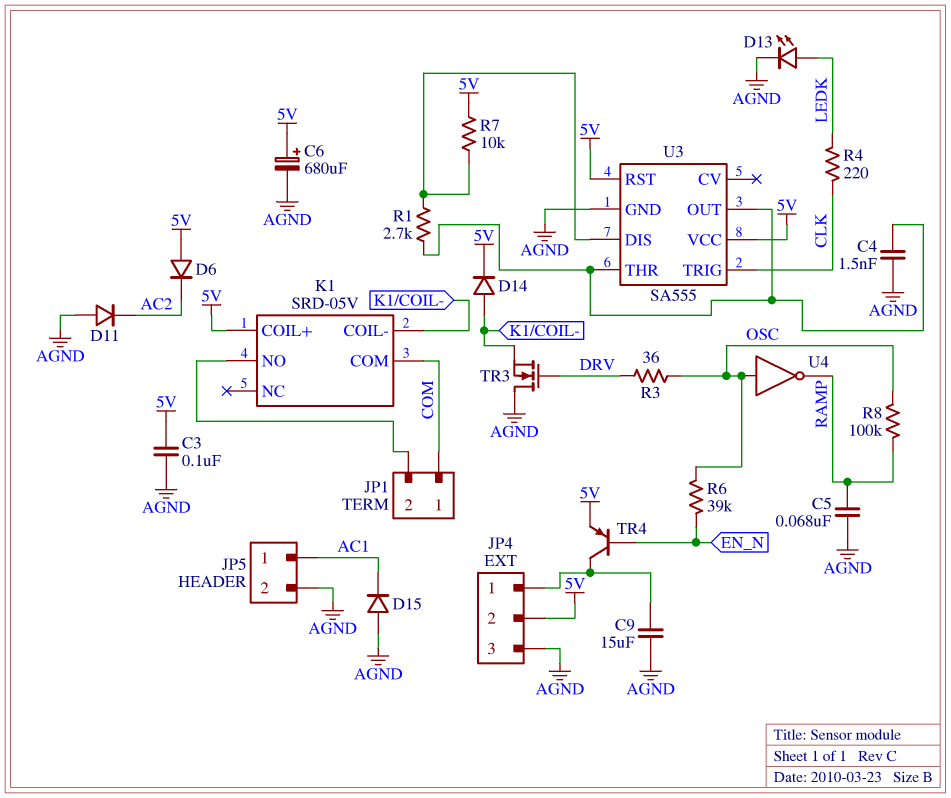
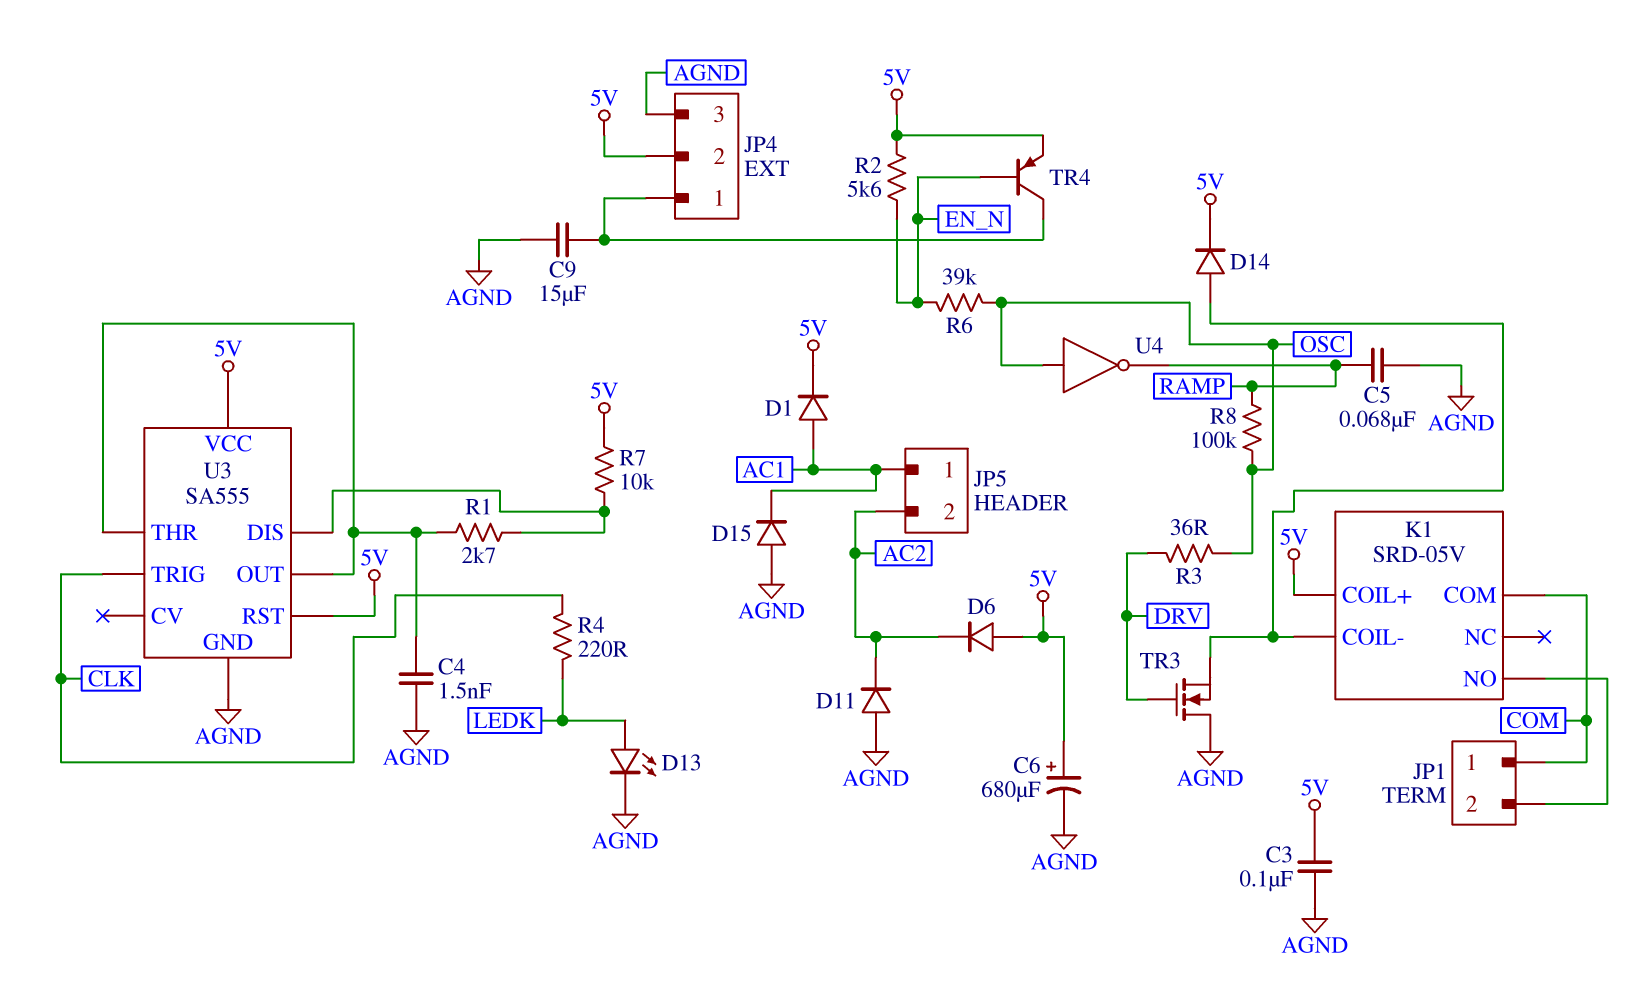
D1: none -> diode (A AC1, K 5V)
JP5 pin 2: AGND -> AC2
R2: none -> 5.6k (5V, EN_N)

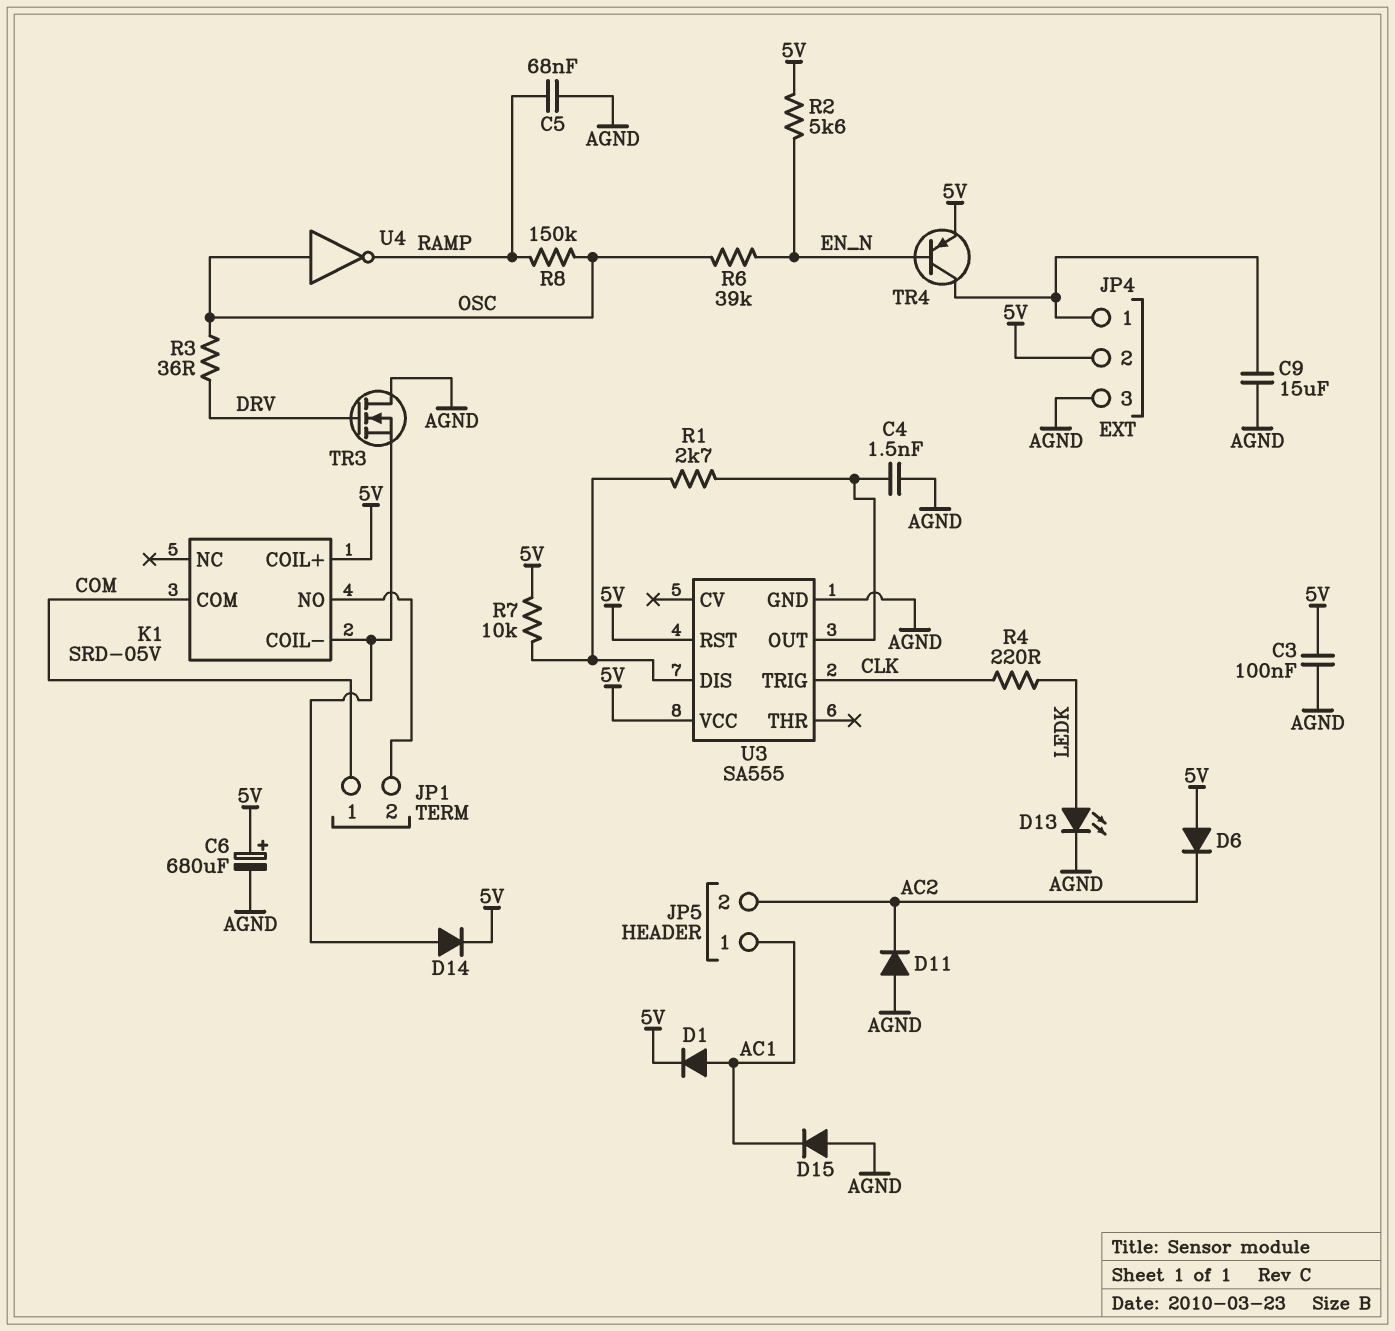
R8: 100k (OSC, RAMP) -> 150k (OSC, RAMP)
U3 pin THR: U3/OUT -> none

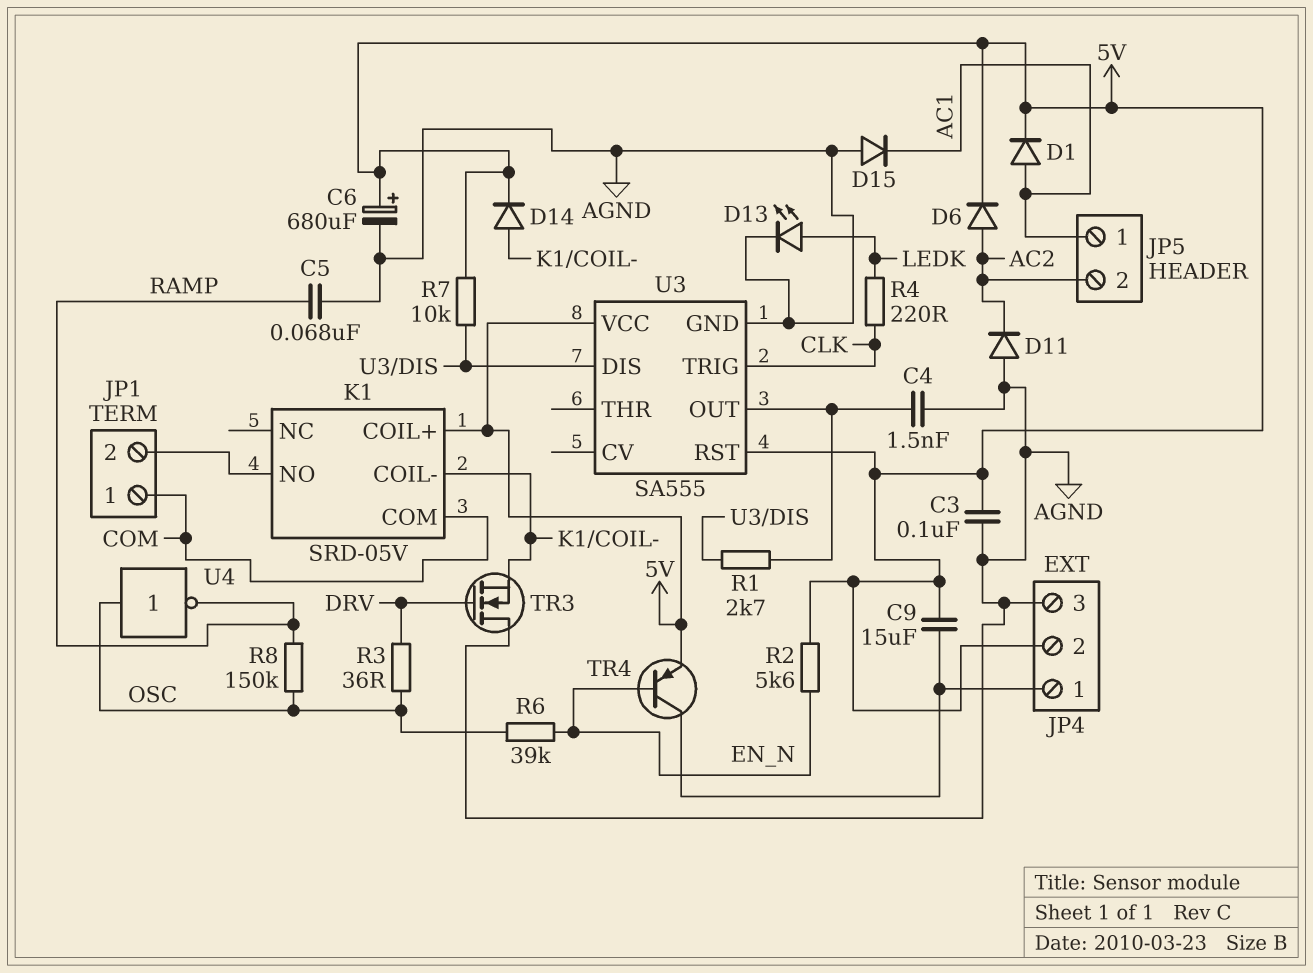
C9: 15uF (AGND, JP4/1) -> 15uF (5V, JP4/1)
D6: diode (A 5V, K AC2) -> diode (A AC2, K 5V)

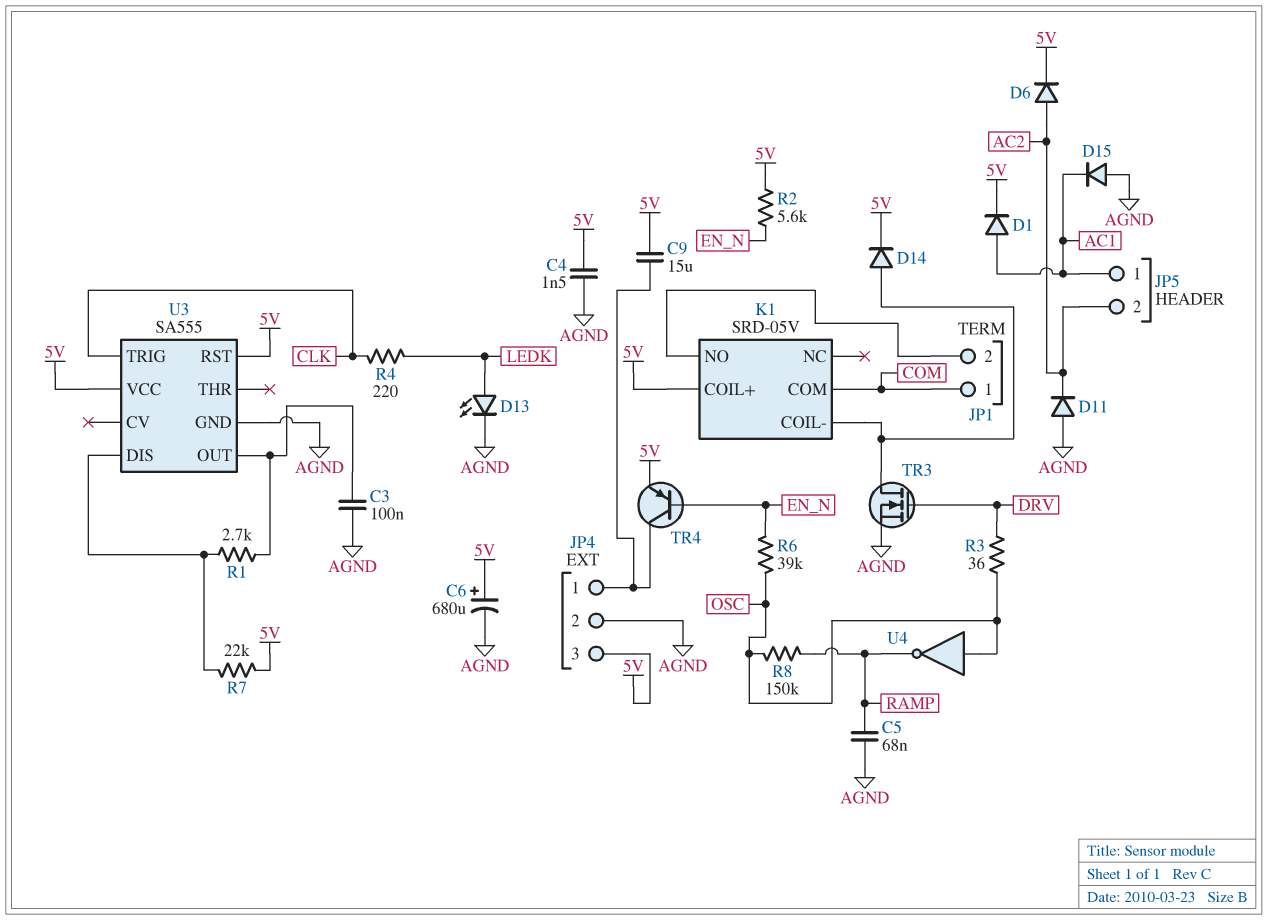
C3: 100nF (5V, AGND) -> 100nF (AGND, U3/OUT)
C4: 1.5nF (AGND, U3/OUT) -> 1.5nF (5V, AGND)
JP4 pin 2: 5V -> AGND
JP4 pin 3: AGND -> 5V
R7: 10k (5V, U3/DIS) -> 22k (5V, U3/DIS)
TR3: NMOS (G DRV, D AGND, S K1/COIL-) -> NMOS (G DRV, D K1/COIL-, S AGND)

